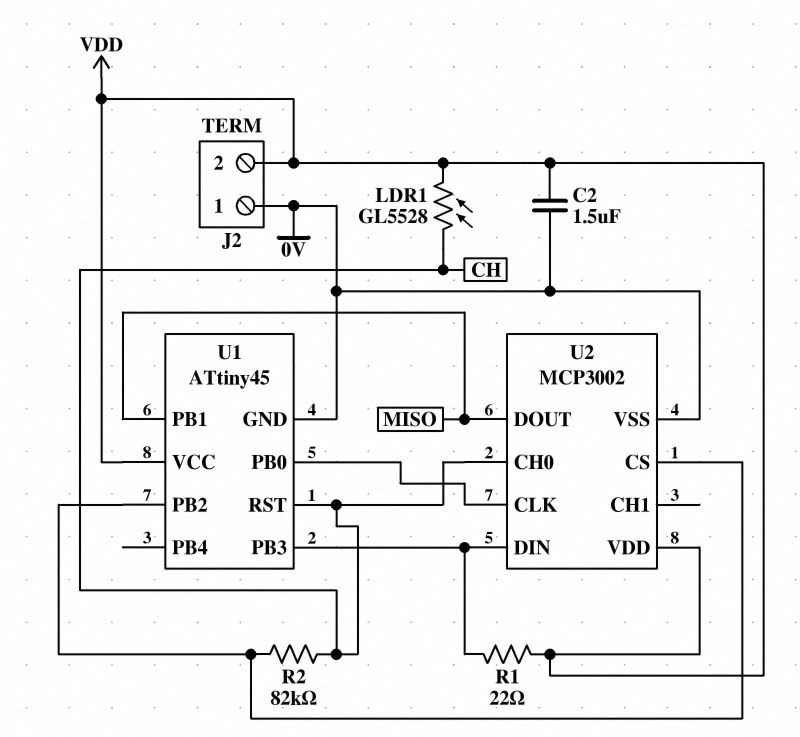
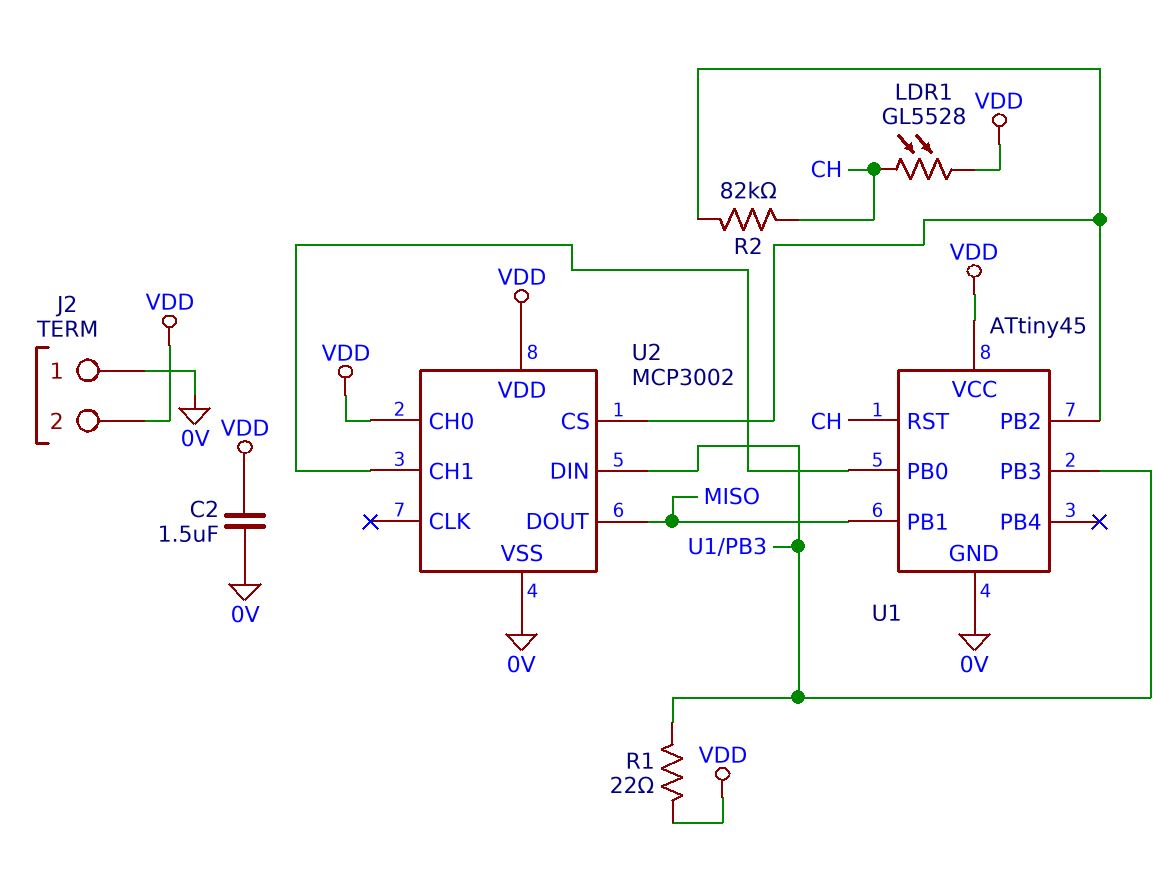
U2 pin CH0: CH -> VDD
U2 pin CH1: none -> U1/PB0
U2 pin CLK: U1/PB0 -> none

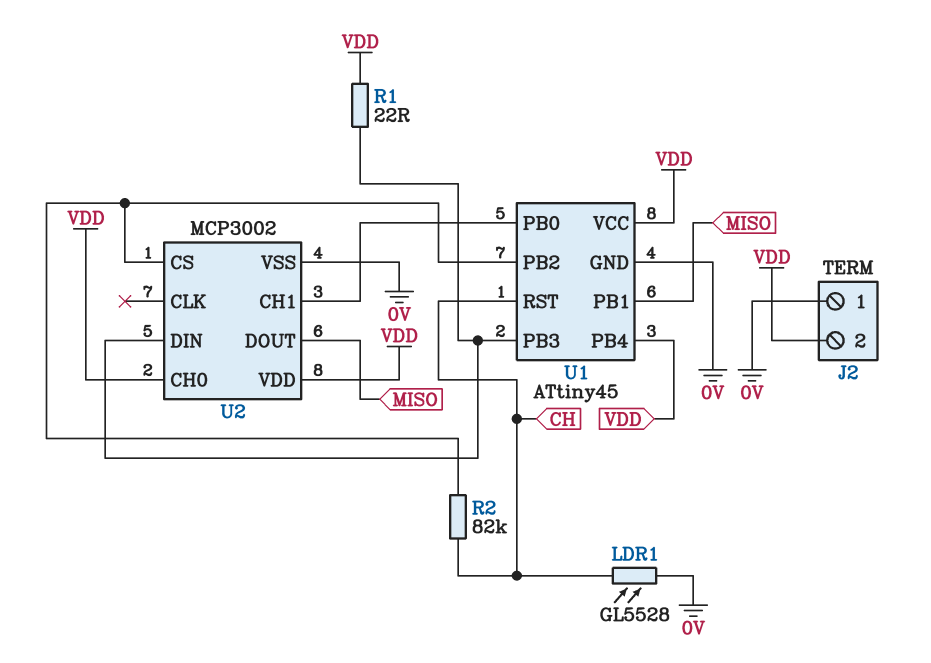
C2: 1.5uF (0V, VDD) -> none
LDR1: GL5528 (CH, VDD) -> GL5528 (0V, CH)
U1 pin PB4: none -> VDD

